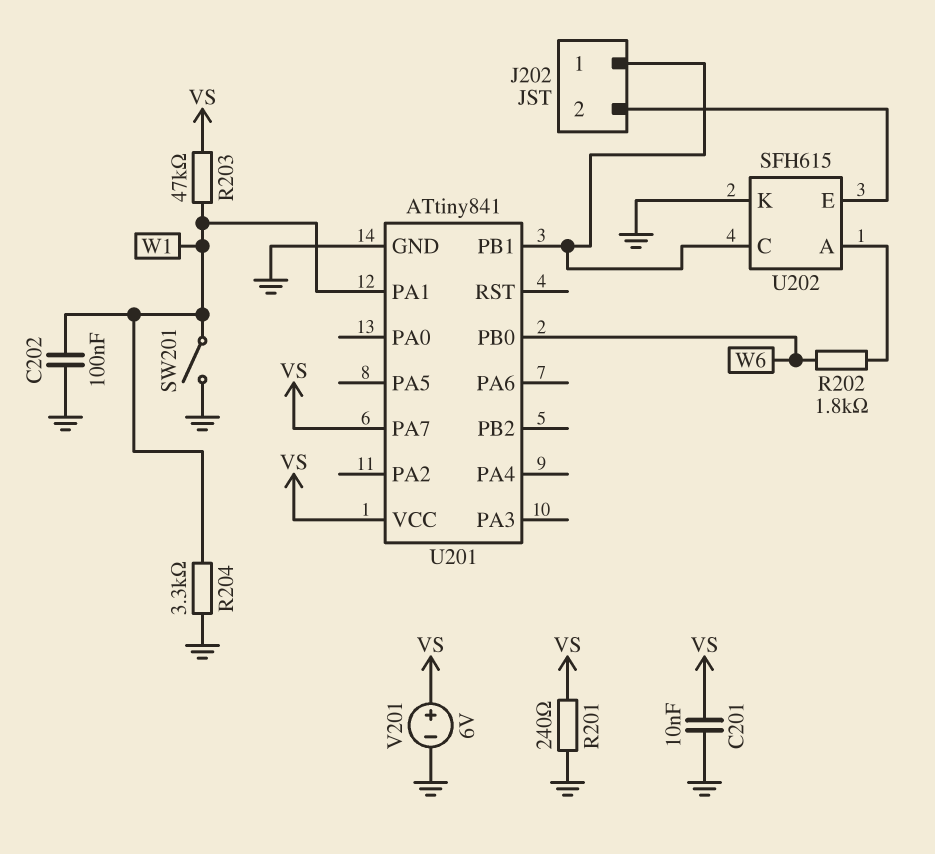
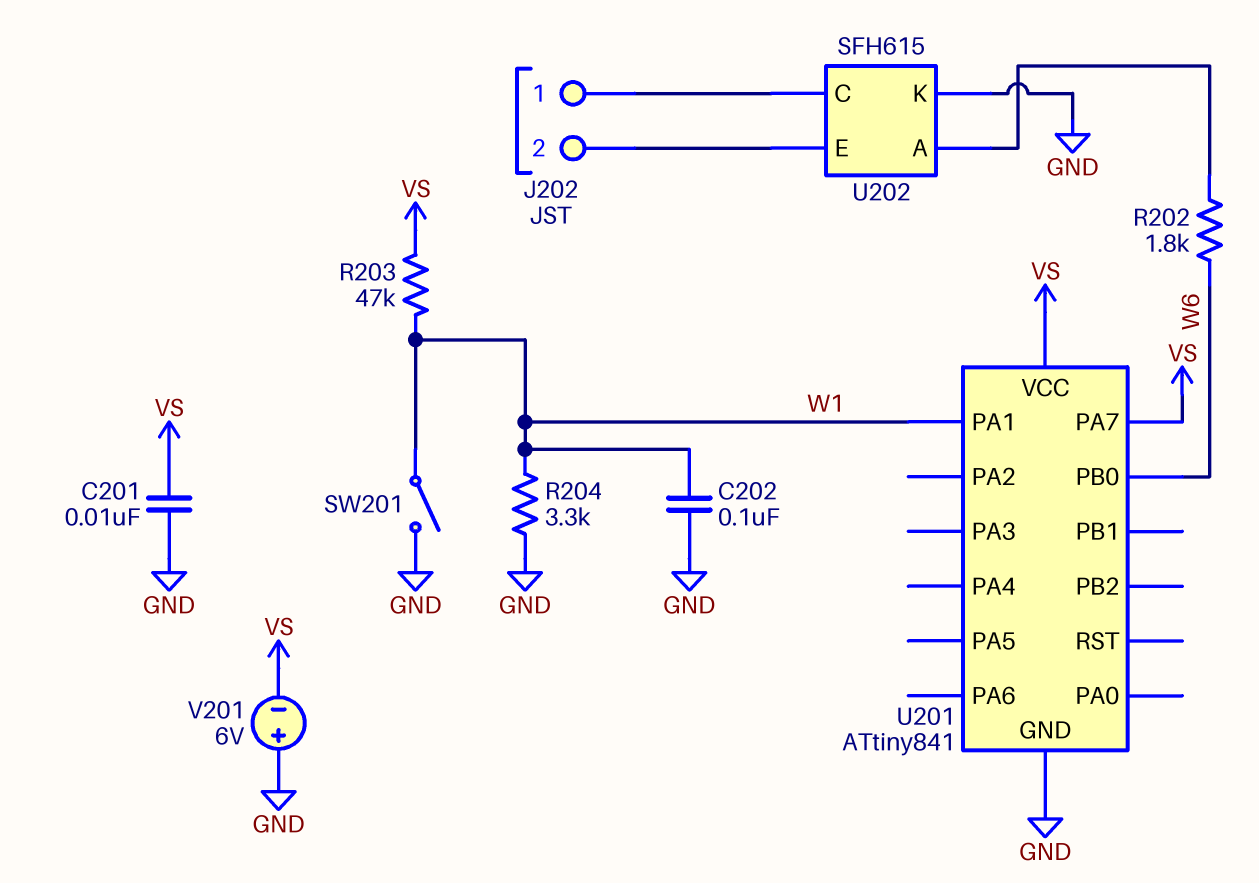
R201: 240 (GND, VS) -> none
U201 pin PB1: J202/1 -> none
V201: 6V (plus VS, minus GND) -> 6V (plus GND, minus VS)

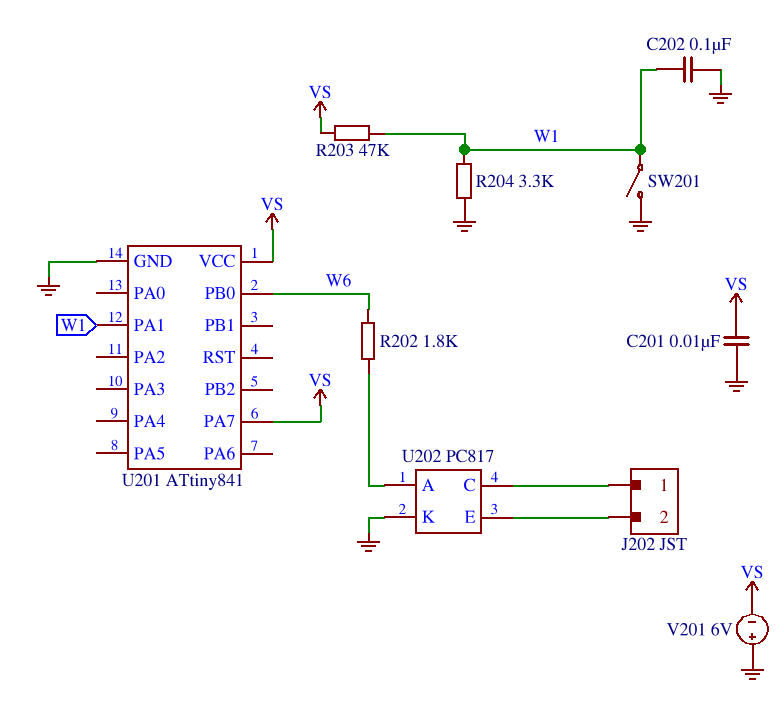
U202: SFH615 -> PC817

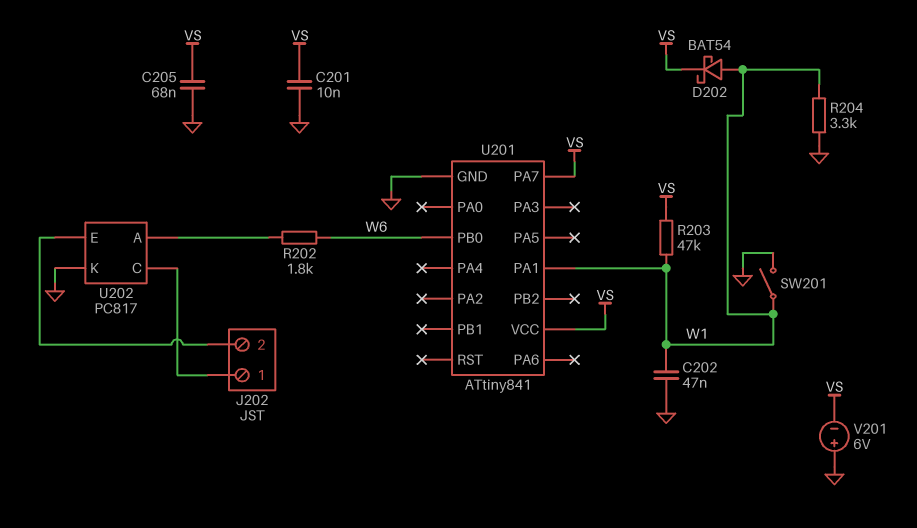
C202: 100nF (GND, W1) -> 47nF (GND, W1)
C205: none -> 68nF (GND, VS)
D202: none -> schottky BAT54 (A W1, K VS)

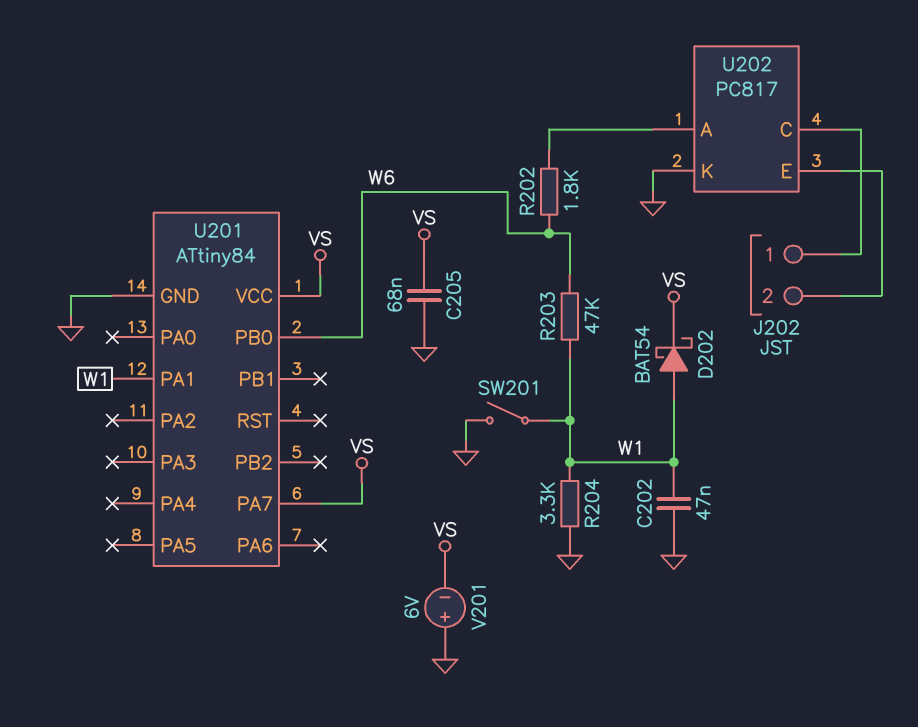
C201: 10nF (GND, VS) -> none
R203: 47k (VS, W1) -> 47k (W1, W6)
U201: ATtiny841 -> ATtiny84

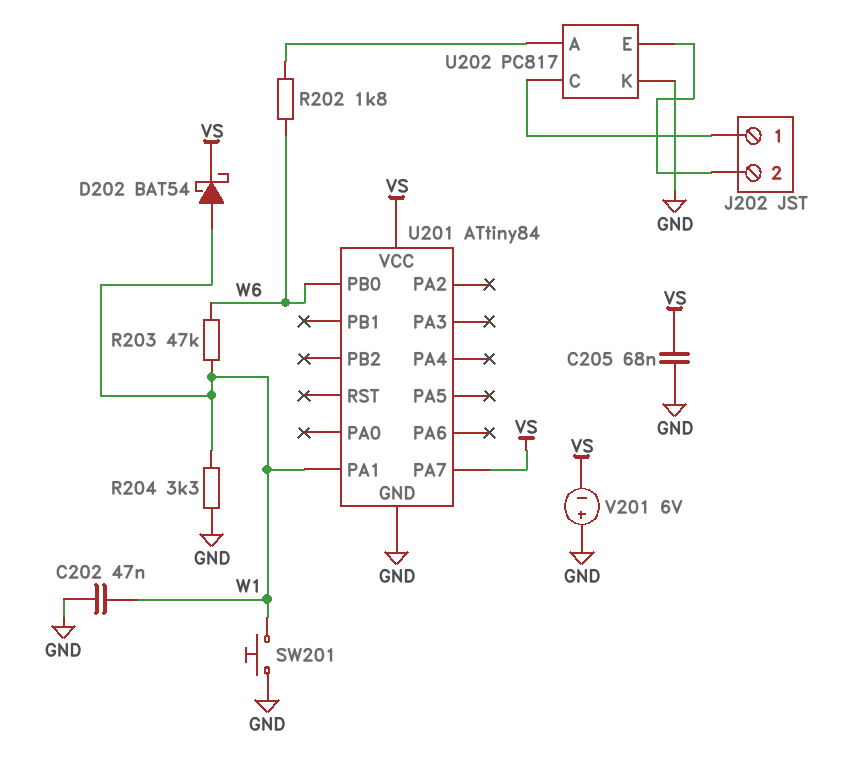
SW201: switch (GND, W1) -> button (GND, W1)

